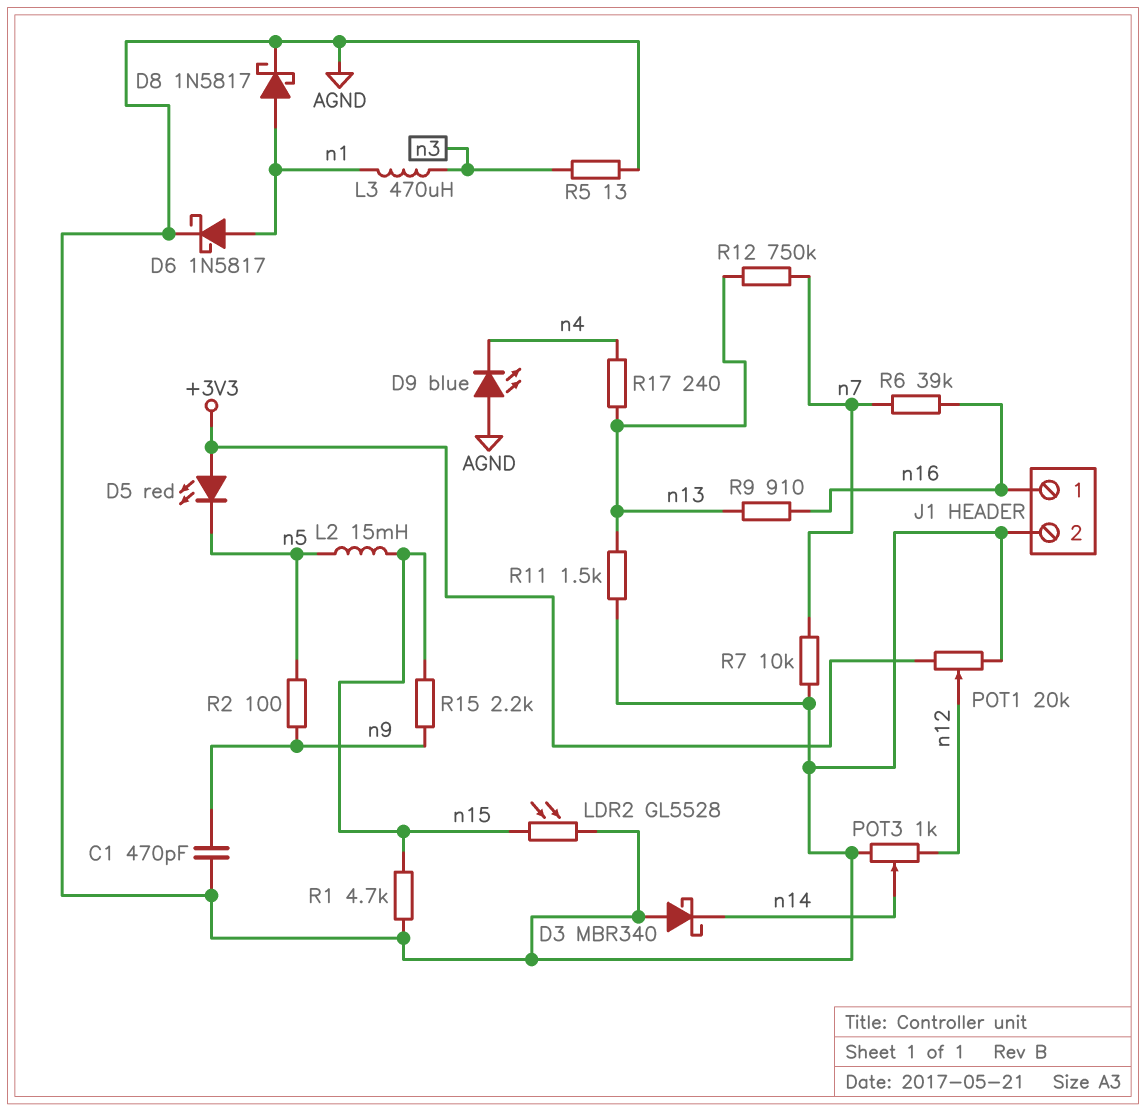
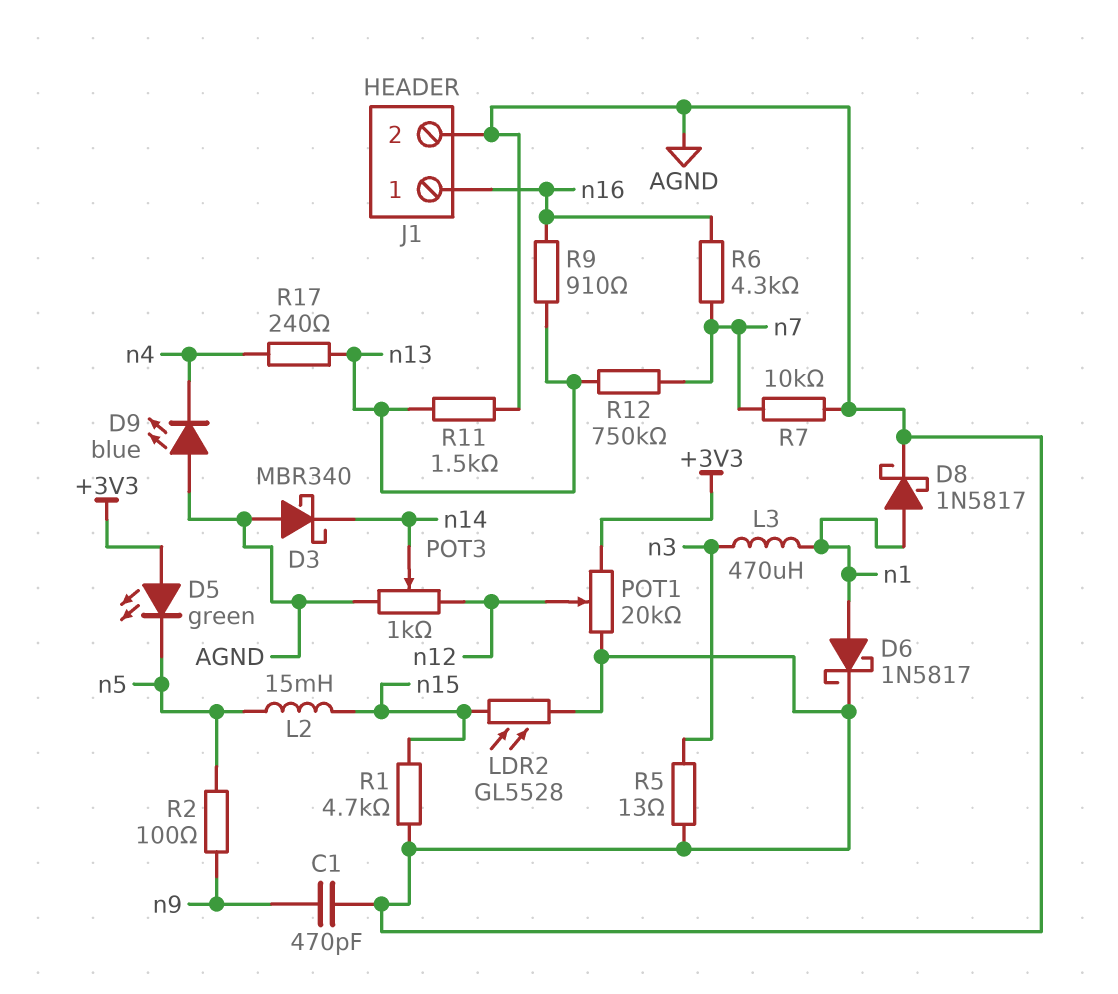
D5: LED red (A +3V3, K n5) -> LED green (A +3V3, K n5)
R6: 39k (n7, n16) -> 4.3k (n7, n16)
R15: 2.2k (n9, n15) -> none

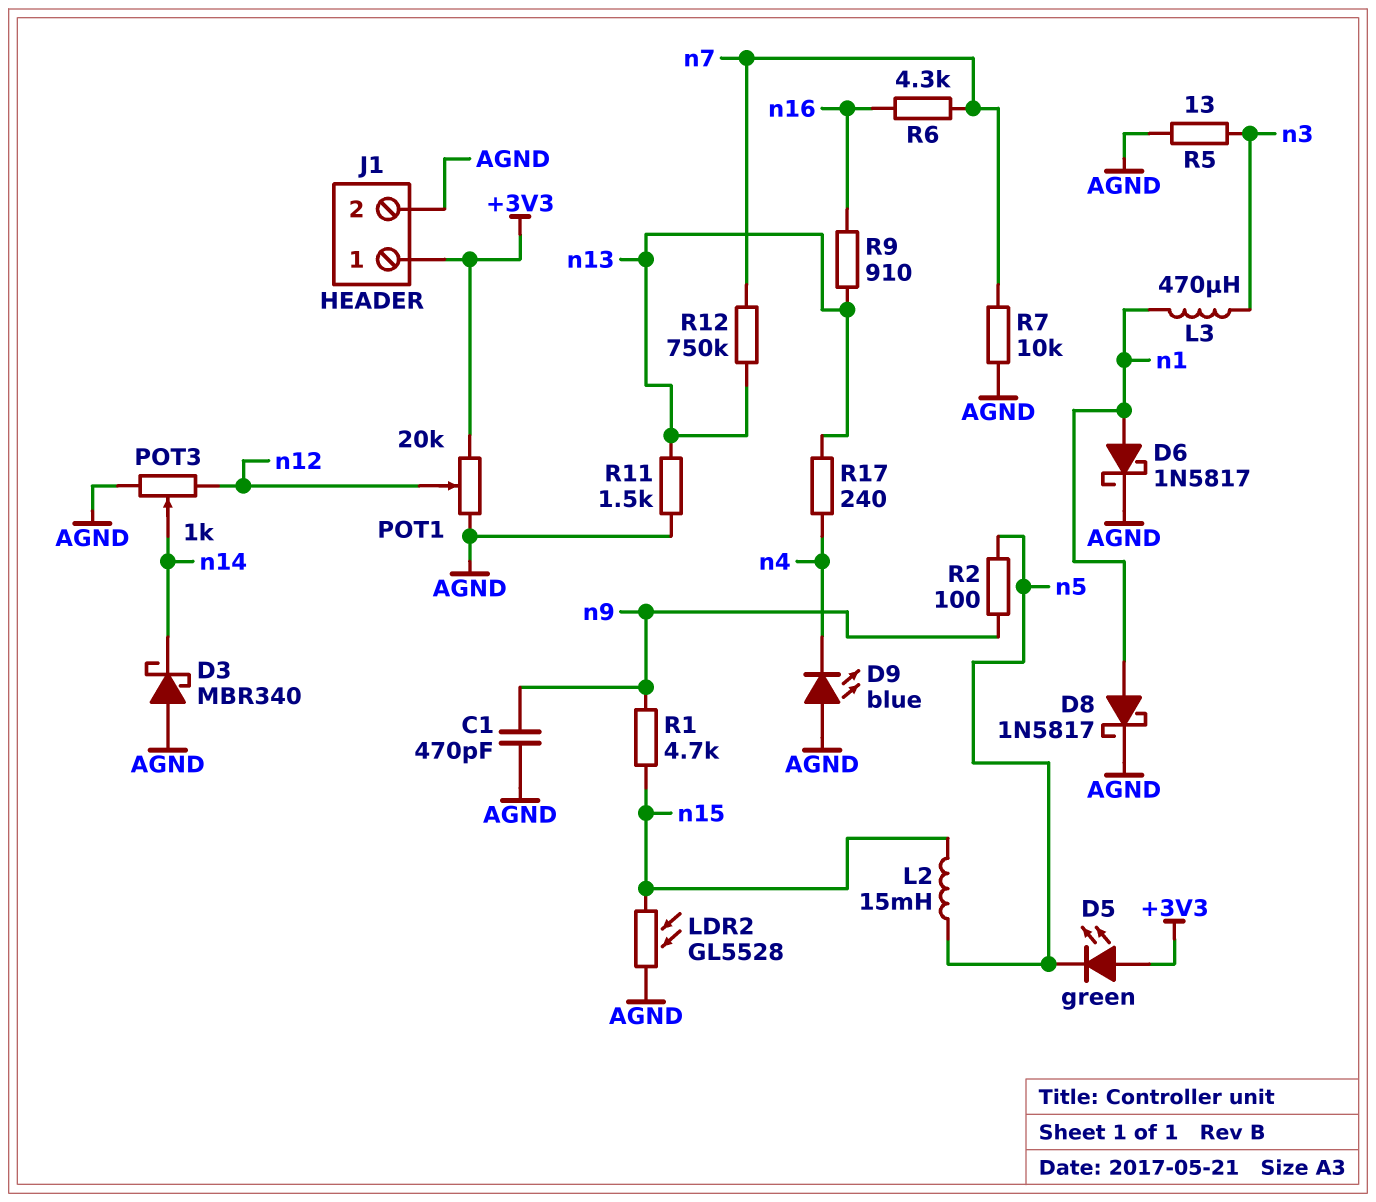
J1 pin 1: n16 -> +3V3
R1: 4.7k (AGND, n15) -> 4.7k (n9, n15)

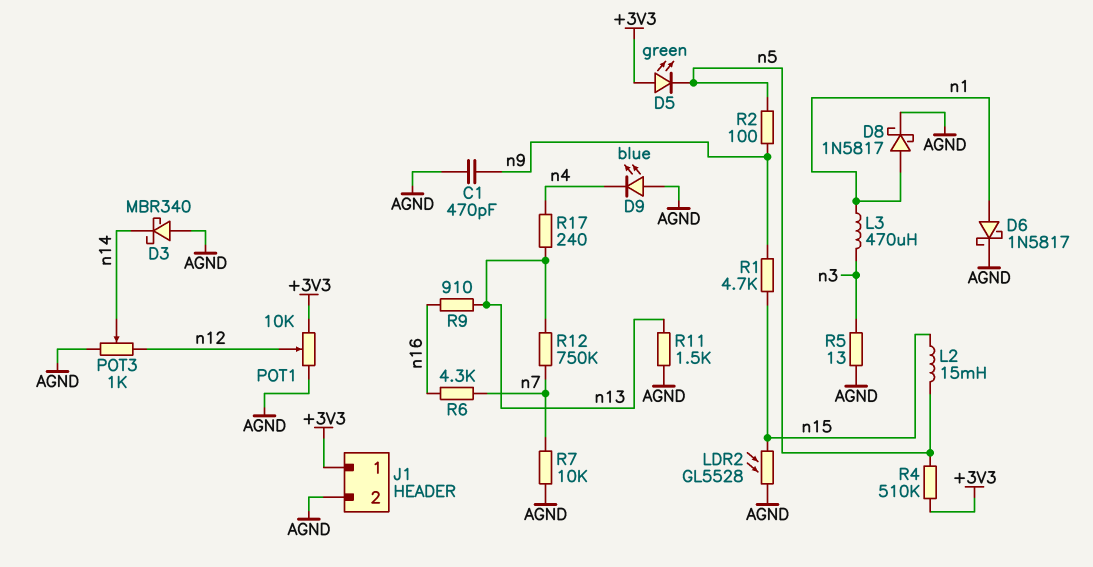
POT1: 20k (+3V3, AGND, wiper n12) -> 10k (+3V3, AGND, wiper n12)
R4: none -> 510k (+3V3, n5)

